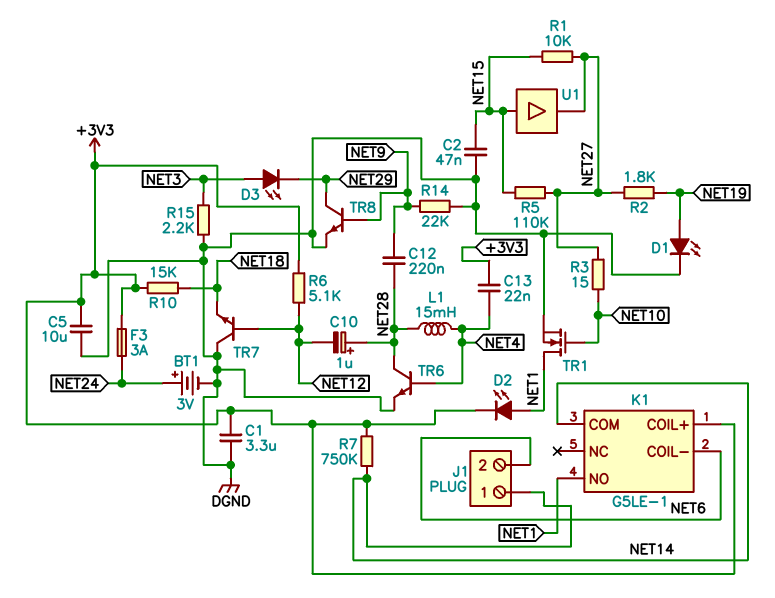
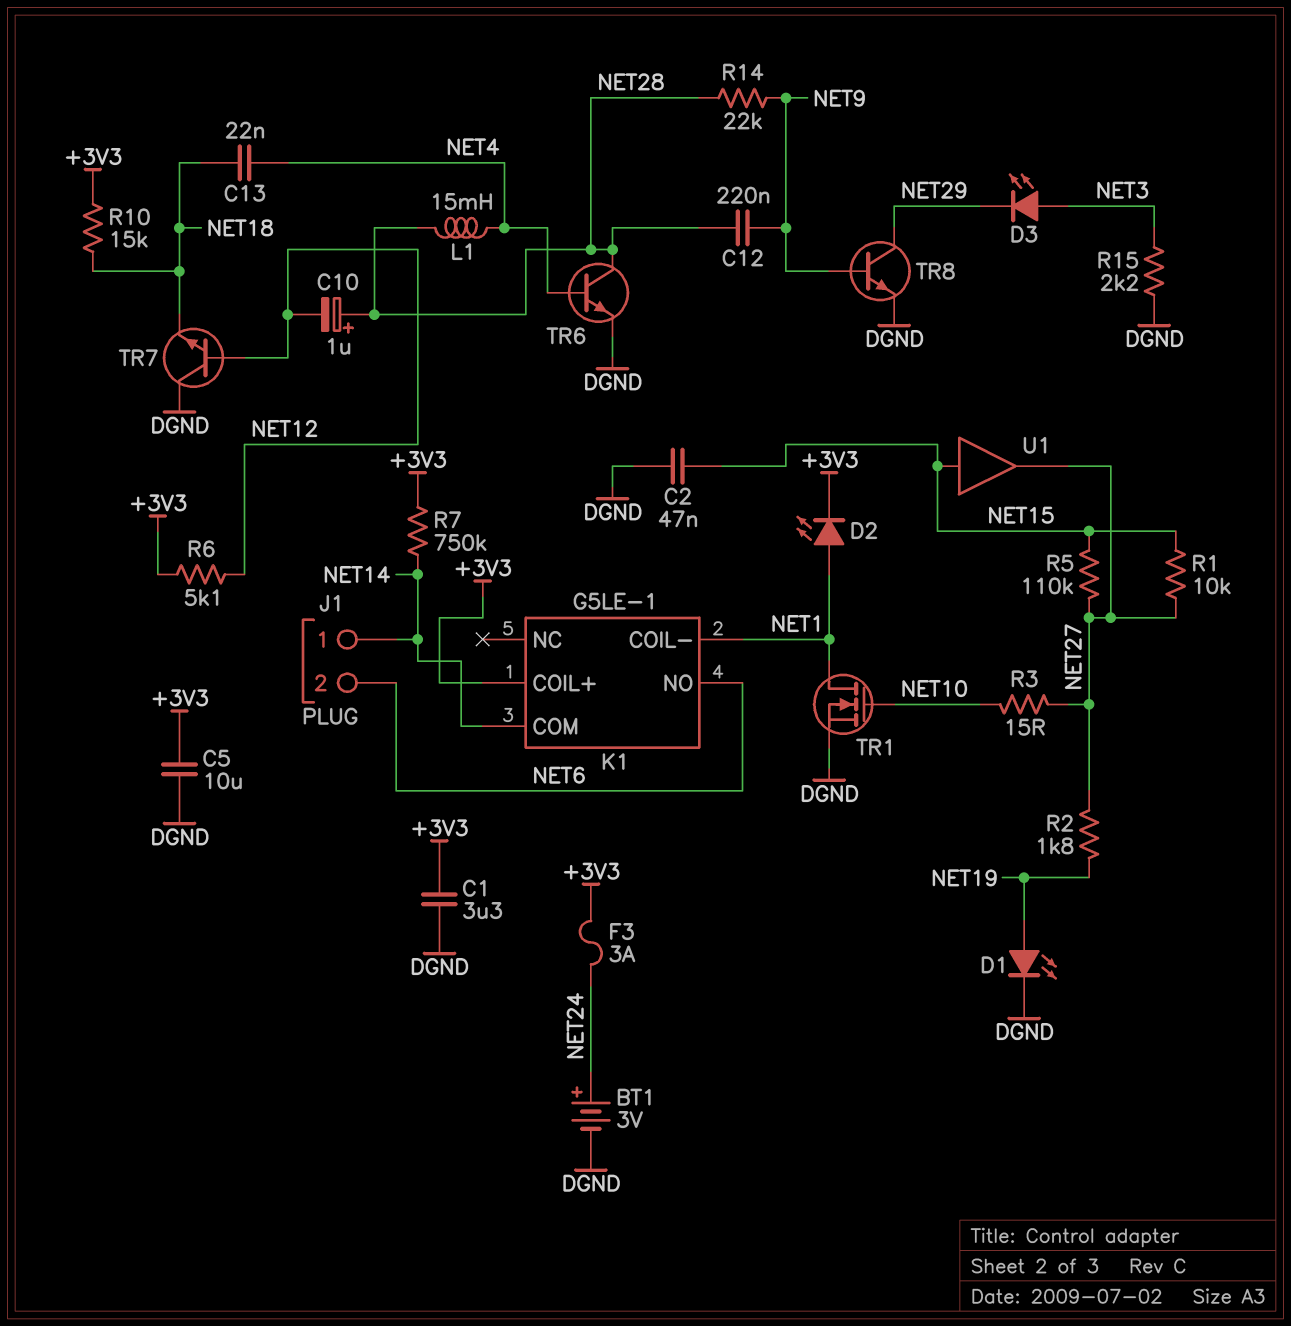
C13: 22nF (+3V3, NET4) -> 22nF (NET4, NET18)
K1 pin COIL-: NET6 -> NET1
K1 pin NO: NET1 -> NET6
R14: 22k (DGND, NET9) -> 22k (NET9, NET28)

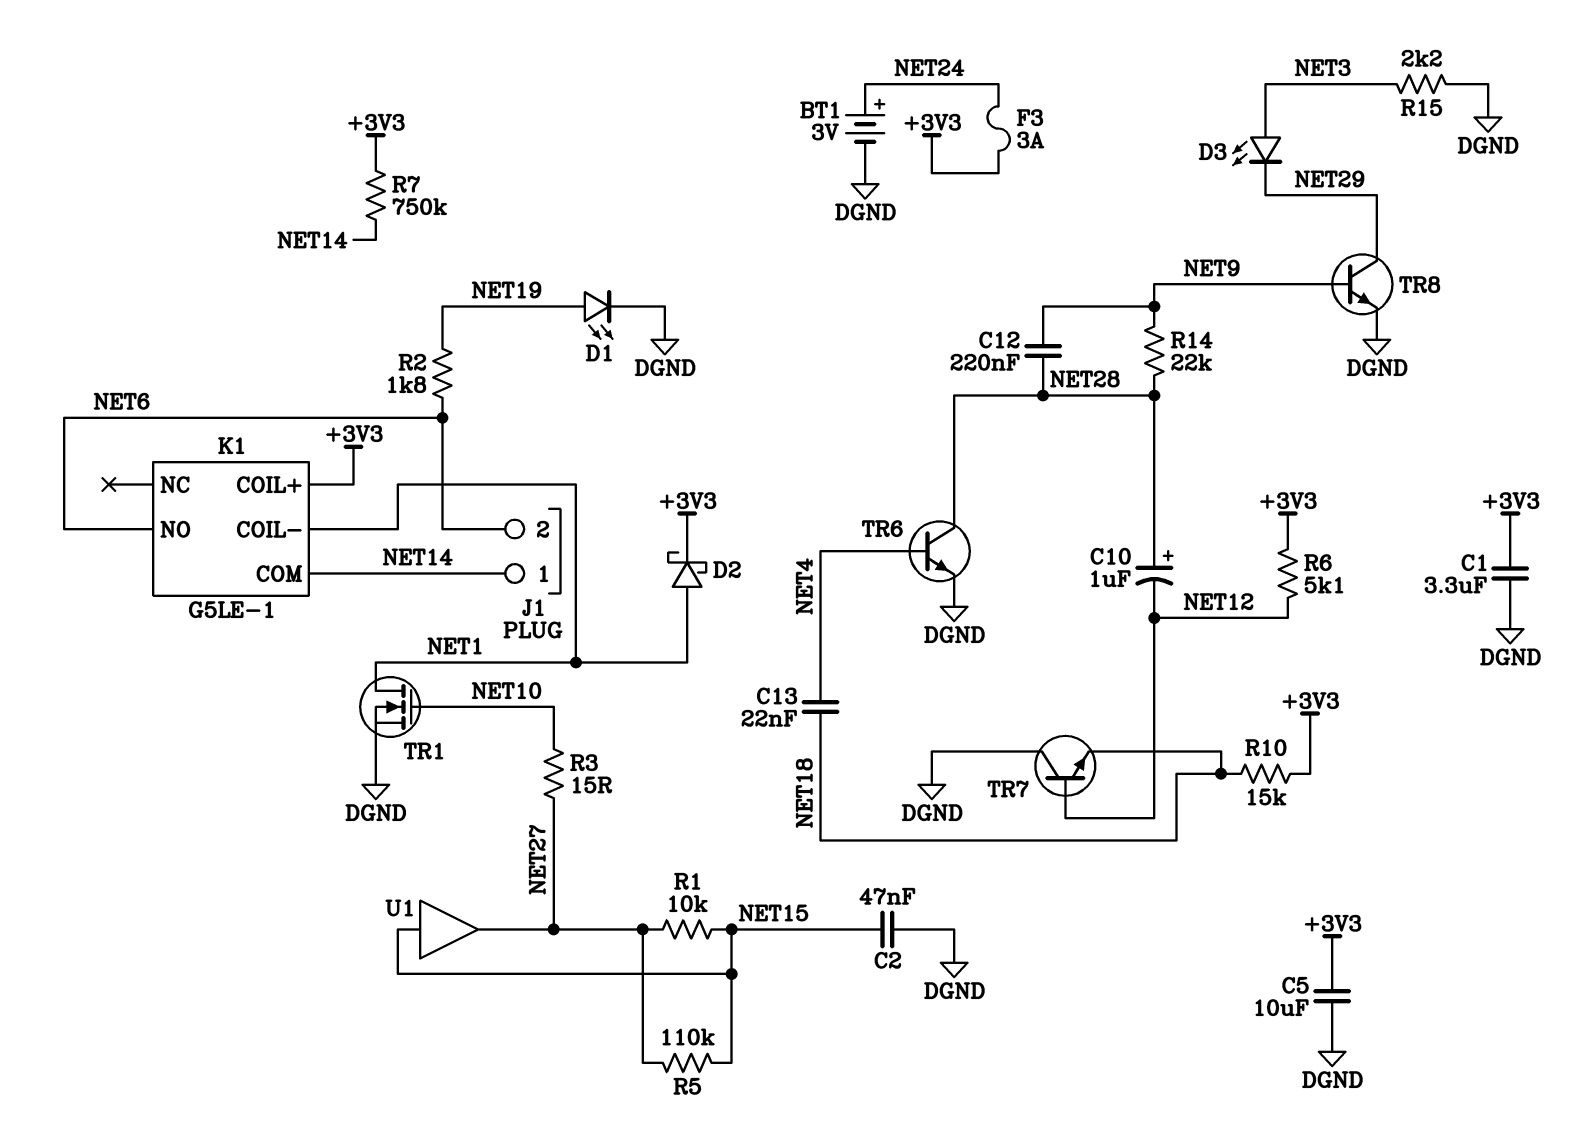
D2: LED (A NET1, K +3V3) -> schottky (A NET1, K +3V3)
L1: 15mH (NET4, NET28) -> none
R2: 1.8k (NET19, NET27) -> 1.8k (NET6, NET19)

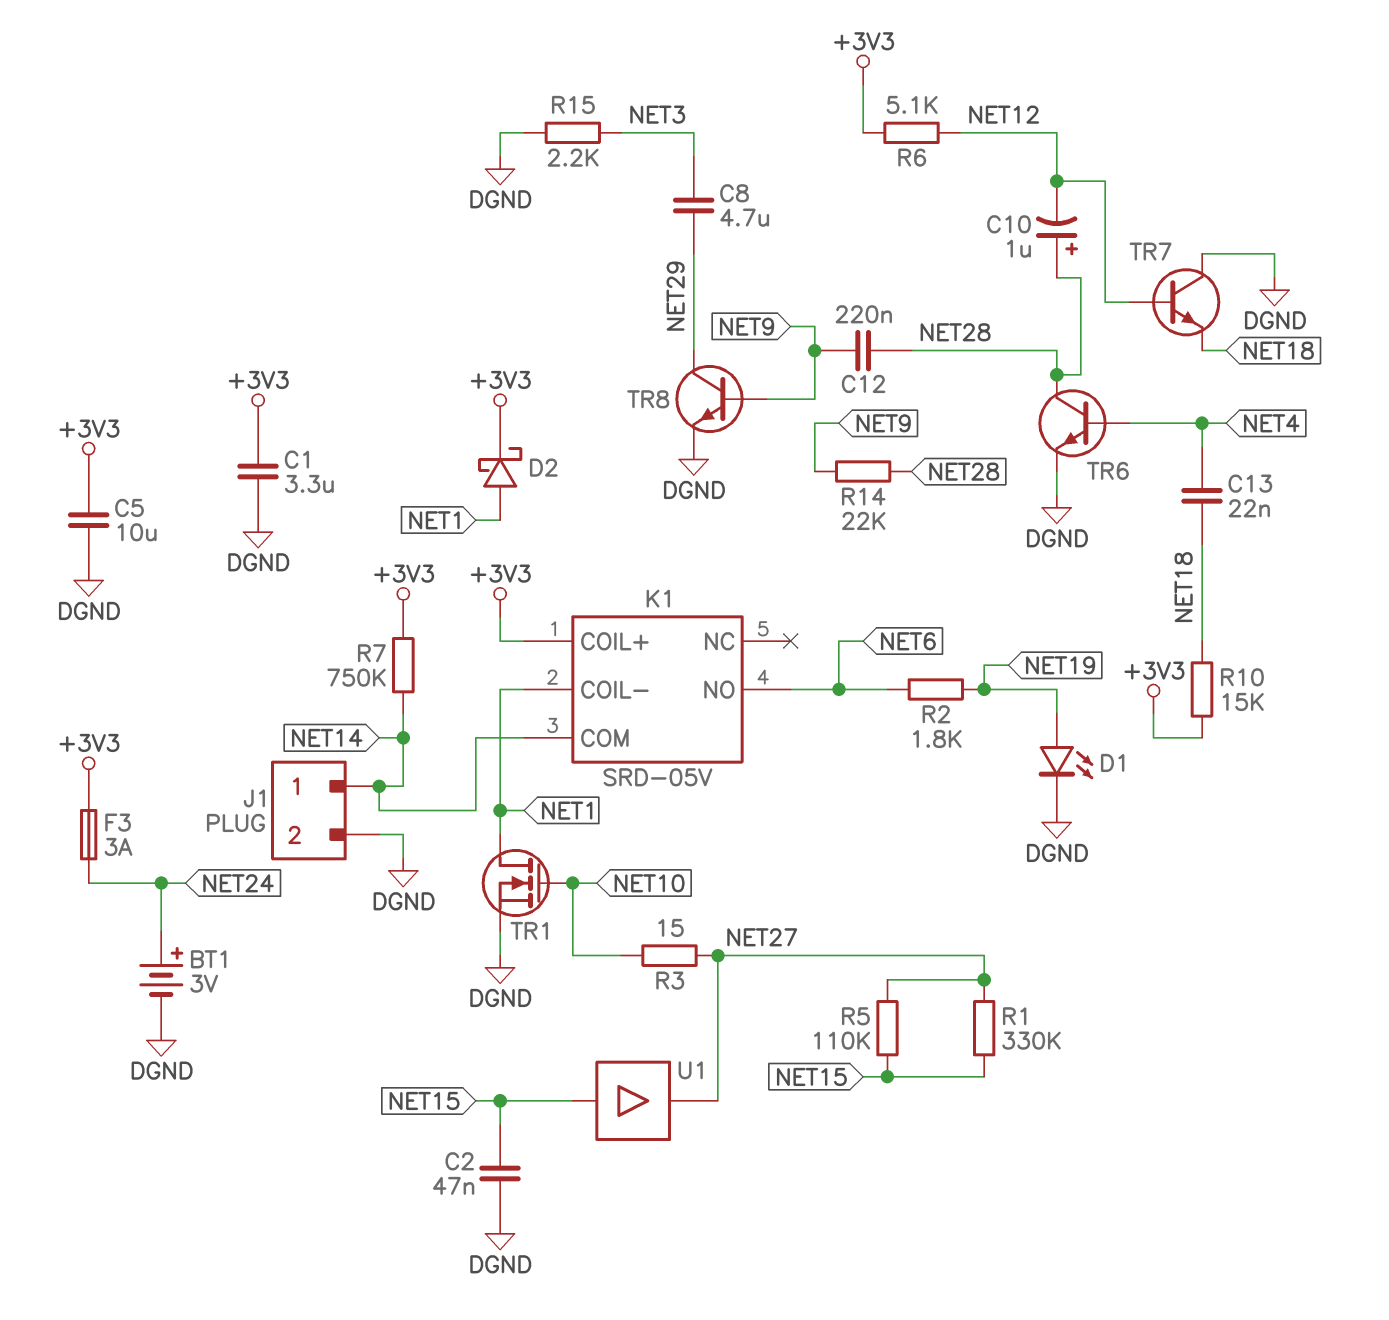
C8: none -> 4.7uF (NET3, NET29)
D3: LED (A NET3, K NET29) -> none
J1 pin 2: NET6 -> DGND
K1: G5LE-1 -> SRD-05V
R1: 10k (NET15, NET27) -> 330k (NET15, NET27)

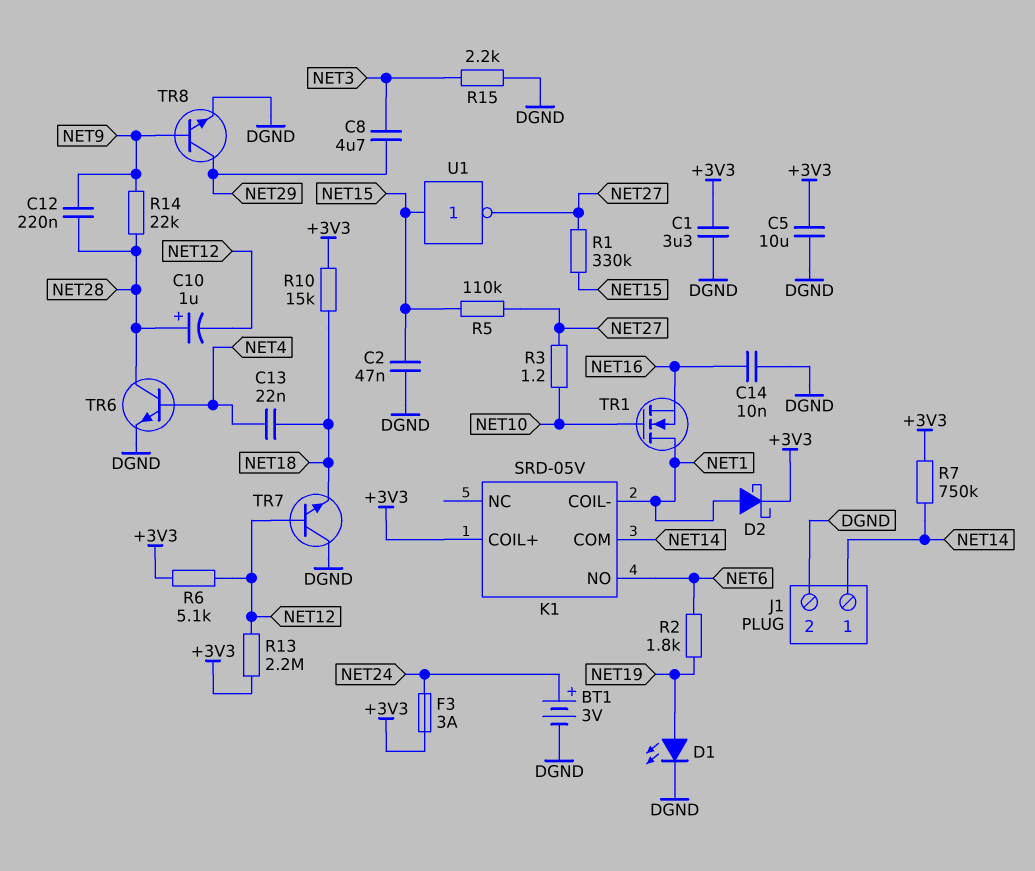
C14: none -> 10nF (DGND, NET16)
R3: 15 (NET10, NET27) -> 1.2 (NET10, NET27)
R13: none -> 2.2M (+3V3, NET12)
TR1: NMOS (G NET10, D NET1, S DGND) -> NMOS (G NET10, D NET1, S NET16)
U1: buffer (in NET15, out NET27) -> NOT (in NET15, out NET27)

